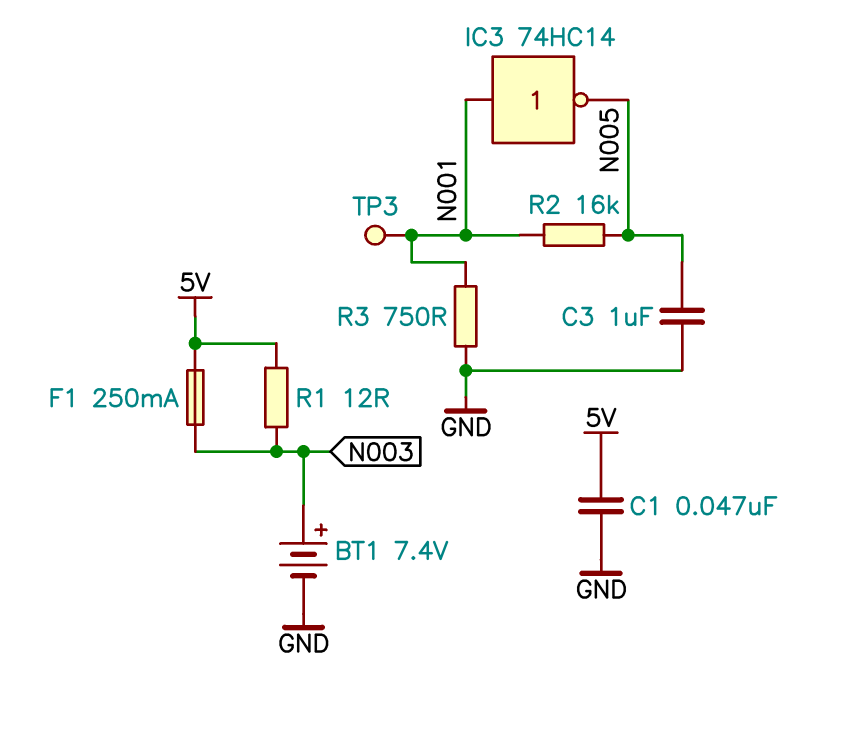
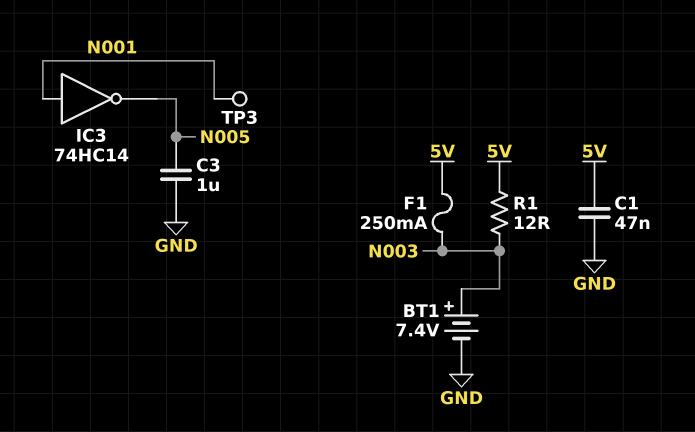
R2: 16k (N001, N005) -> none
R3: 750 (GND, N001) -> none

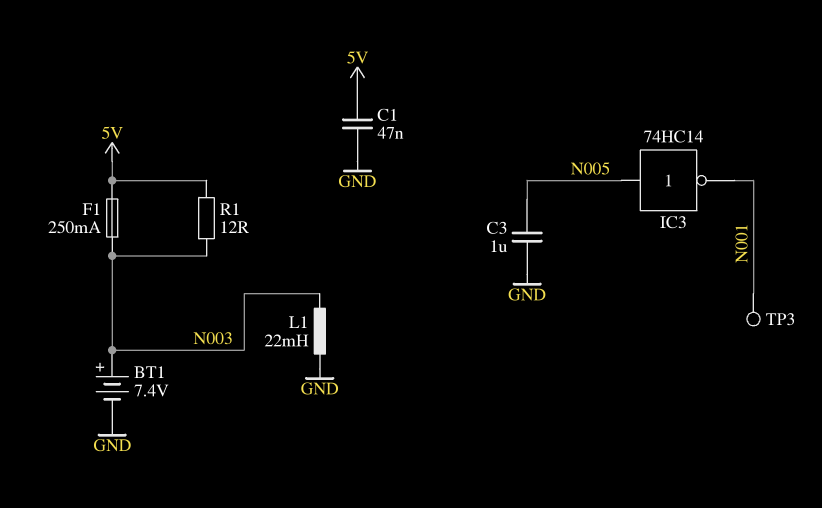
IC3: NOT 74HC14 (in N001, out N005) -> NOT 74HC14 (in N005, out N001)
L1: none -> 22mH (GND, N003)

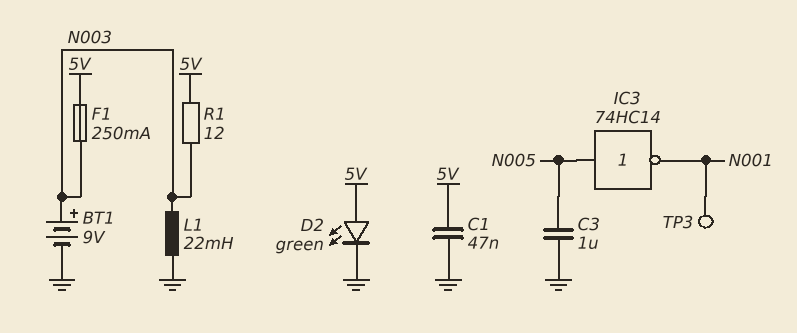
BT1: 7.4V (plus N003, minus GND) -> 9V (plus N003, minus GND)
D2: none -> LED green (A 5V, K GND)

